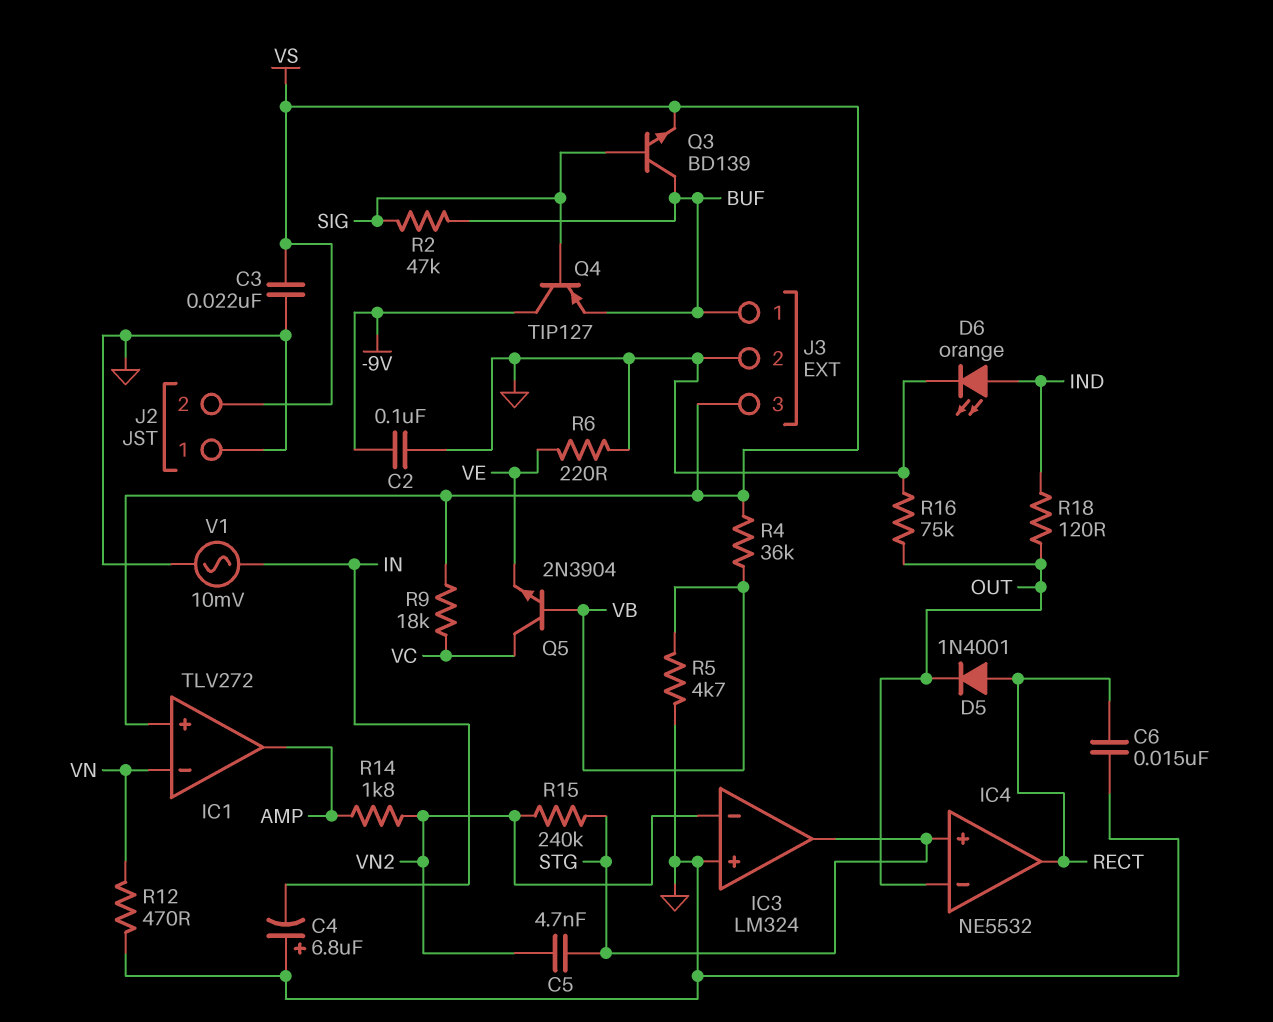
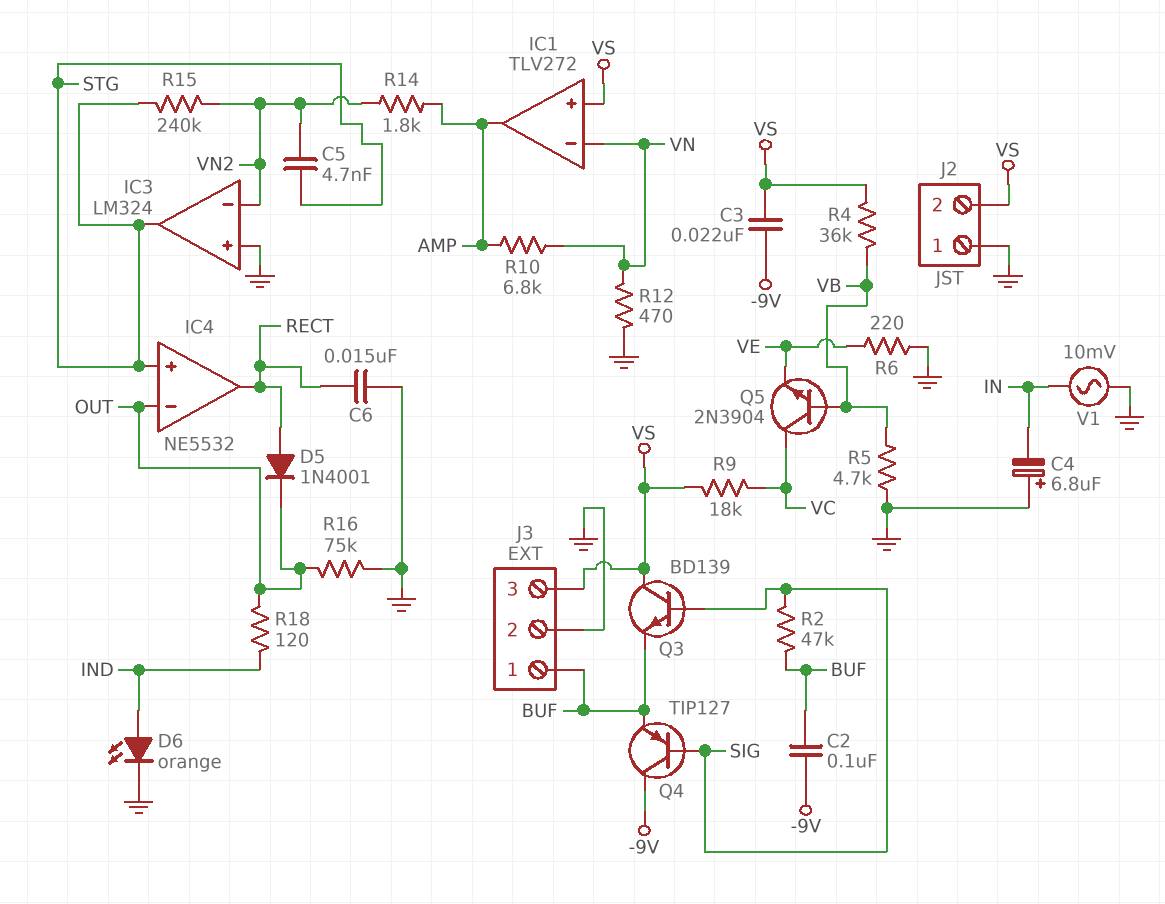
C2: 100nF (-9V, GND) -> 100nF (-9V, BUF)
C3: 22nF (GND, VS) -> 22nF (-9V, VS)
Q3: NPN BD139 (B SIG, C BUF, E VS) -> NPN BD139 (B SIG, C VS, E BUF)
R10: none -> 6.8k (AMP, VN)

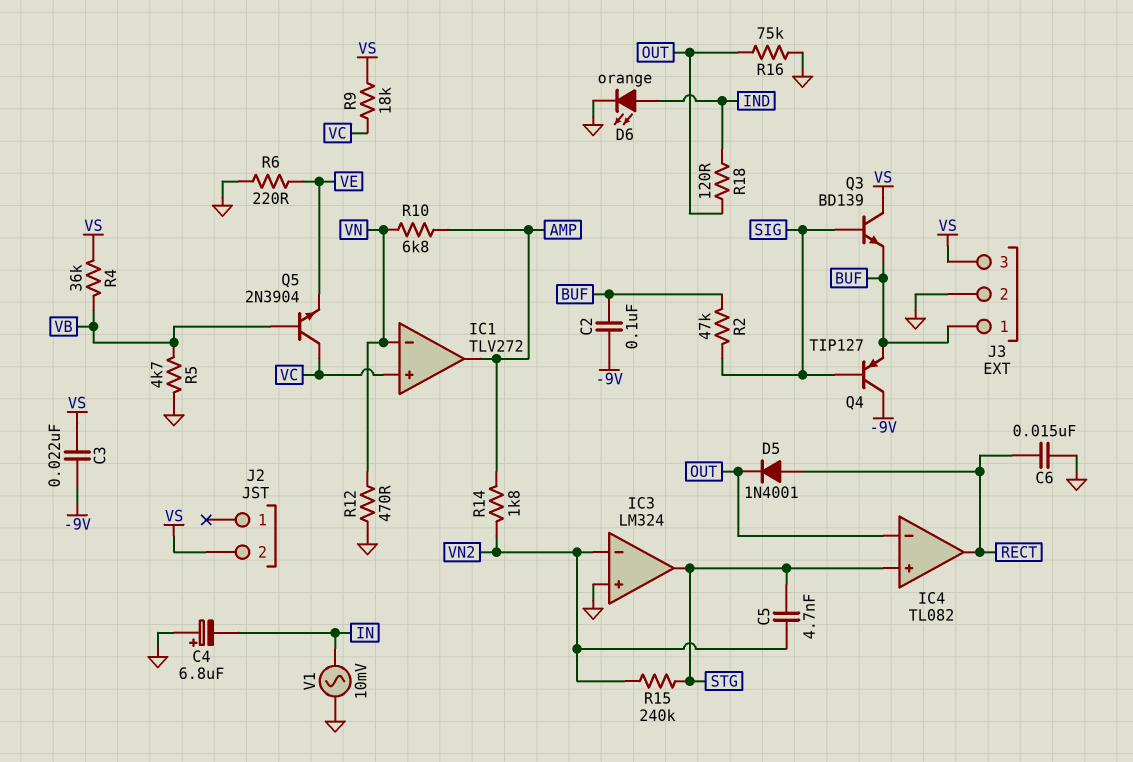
IC1 pin in+: VS -> VC
IC4: NE5532 -> TL082
J2 pin 1: GND -> none

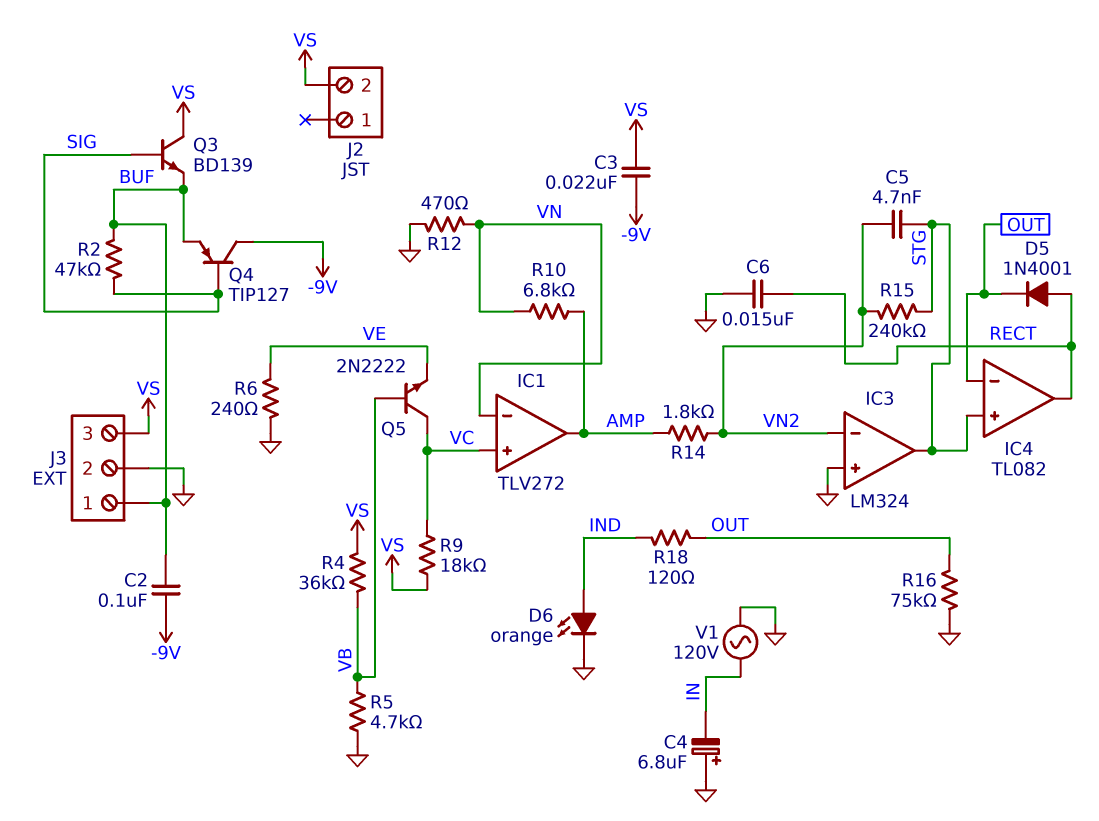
Q5: NPN 2N3904 (B VB, C VC, E VE) -> NPN 2N2222 (B VB, C VC, E VE)
R6: 220 (GND, VE) -> 240 (GND, VE)
V1: AC 10mV (GND, IN) -> AC 120V (GND, IN)

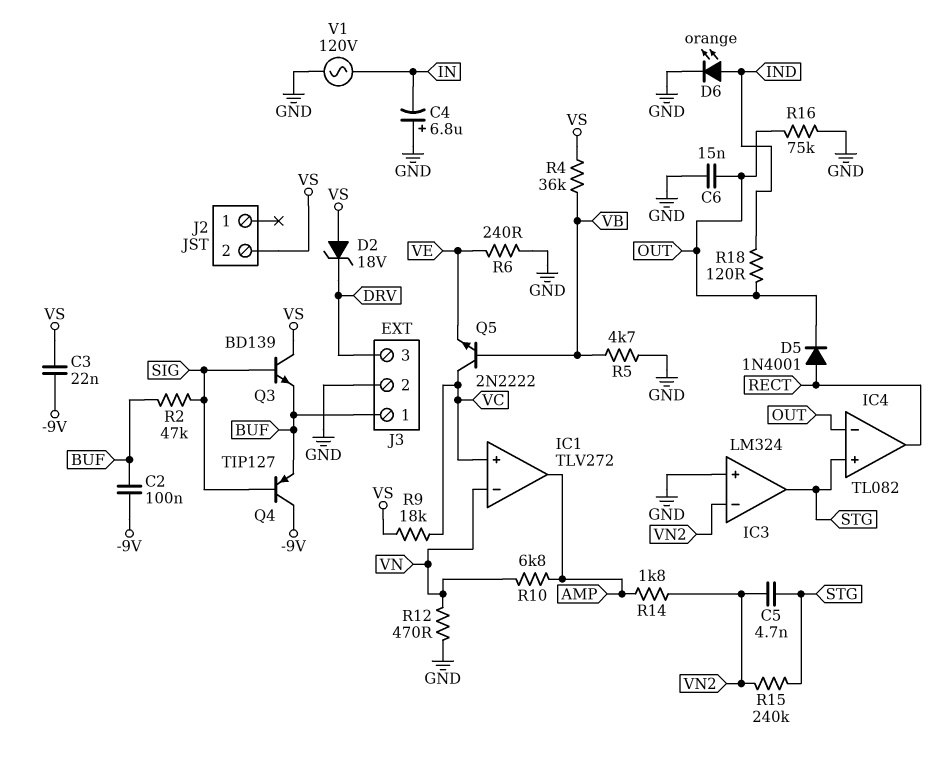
C6: 15nF (GND, RECT) -> 15nF (GND, OUT)
D2: none -> zener 18V (A VS, K DRV)
J3 pin 3: VS -> DRV

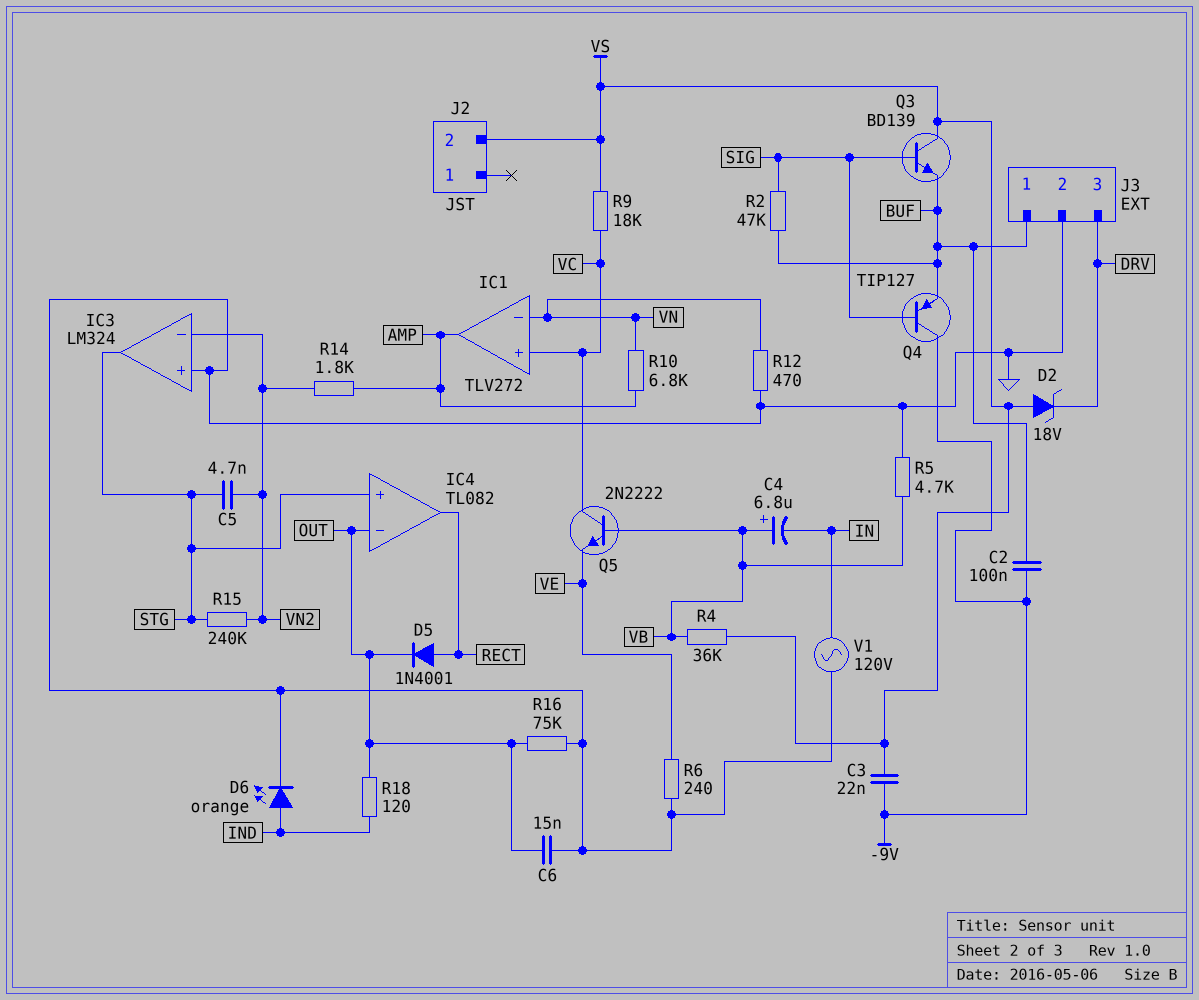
C4: 6.8uF (plus GND, minus IN) -> 6.8uF (plus VB, minus IN)

